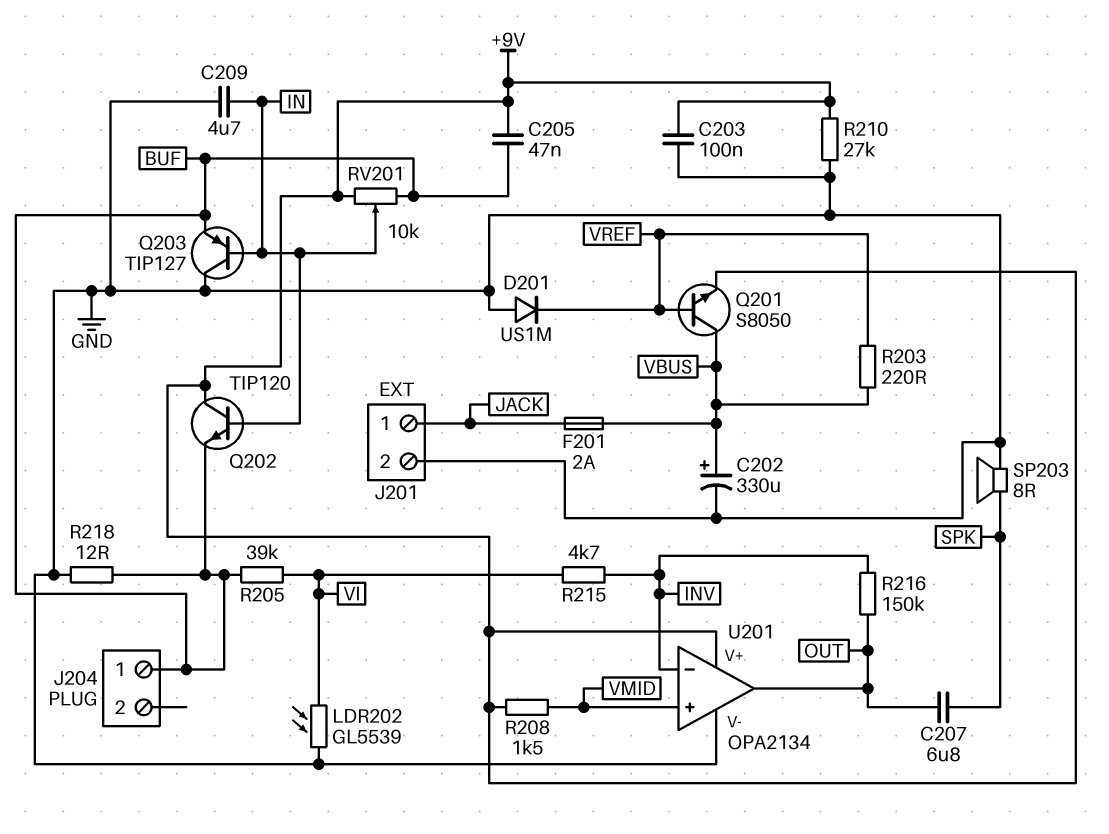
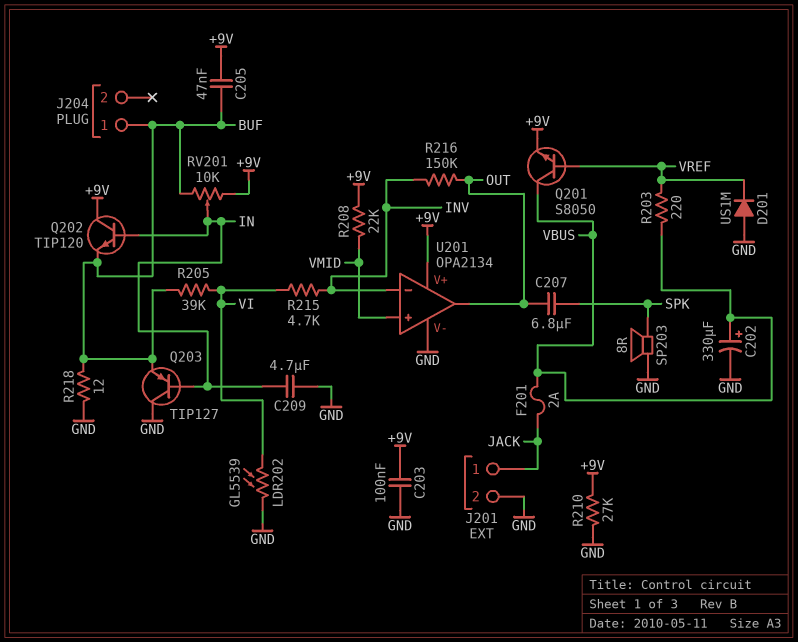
R208: 1.5k (+9V, VMID) -> 22k (+9V, VMID)

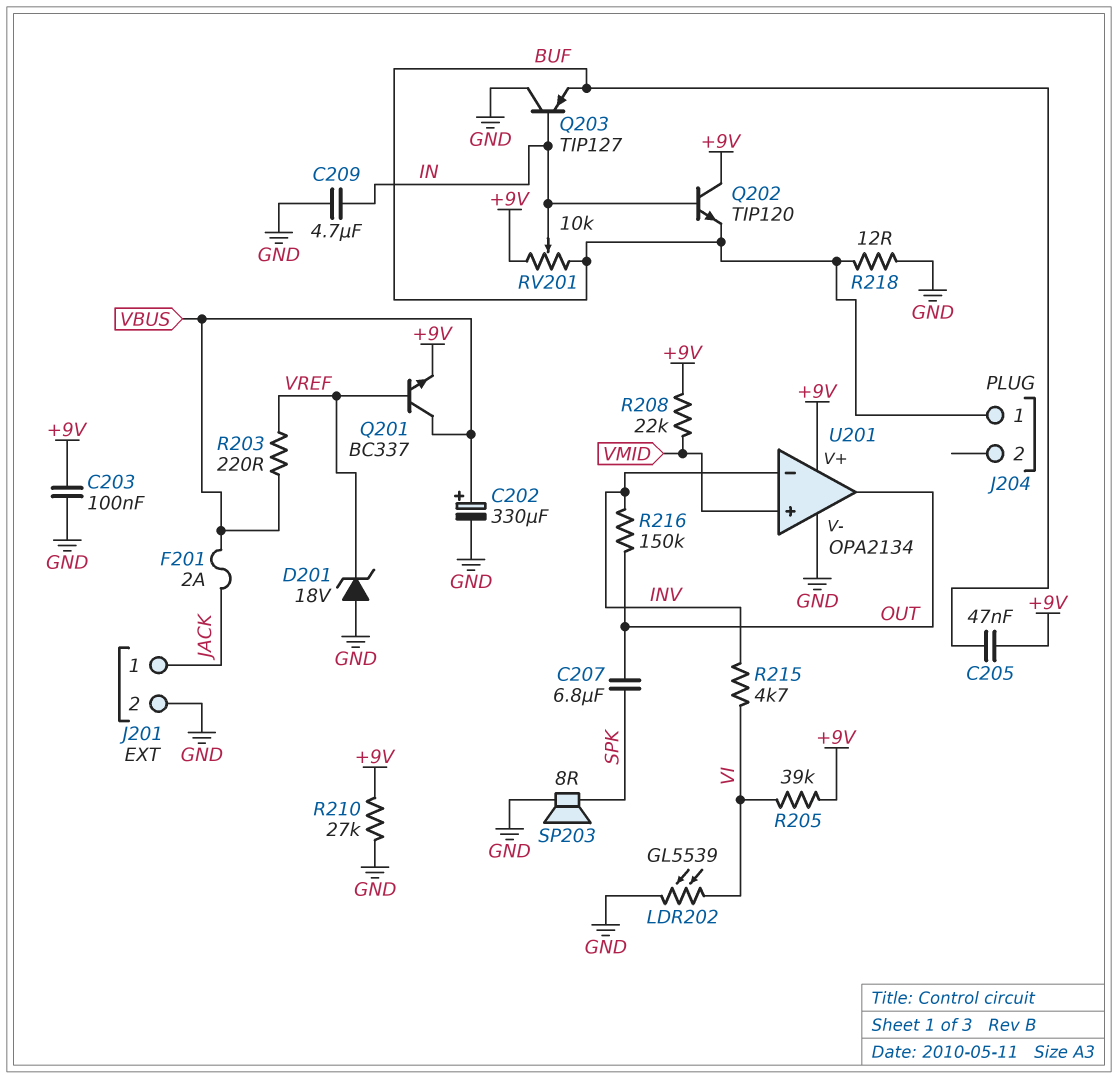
D201: diode US1M (A GND, K VREF) -> zener 18V (A GND, K VREF)
Q201: NPN S8050 (B VREF, C VBUS, E +9V) -> NPN BC337 (B VREF, C VBUS, E +9V)
R205: 39k (BUF, VI) -> 39k (+9V, VI)

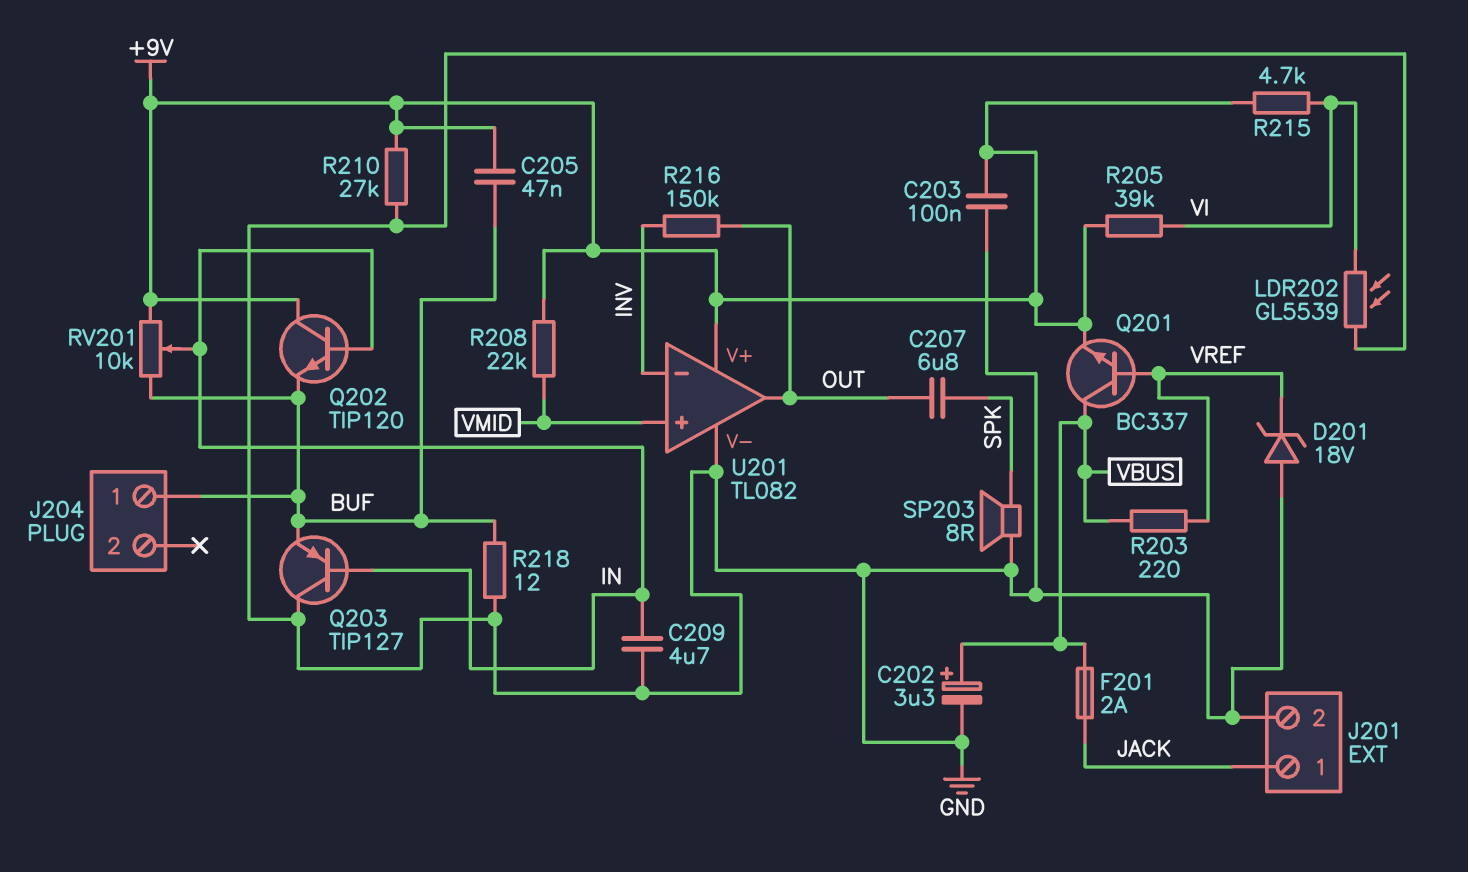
C202: 330uF (plus VBUS, minus GND) -> 3.3uF (plus VBUS, minus GND)
R215: 4.7k (INV, VI) -> 4.7k (+9V, VI)
U201: OPA2134 -> TL082

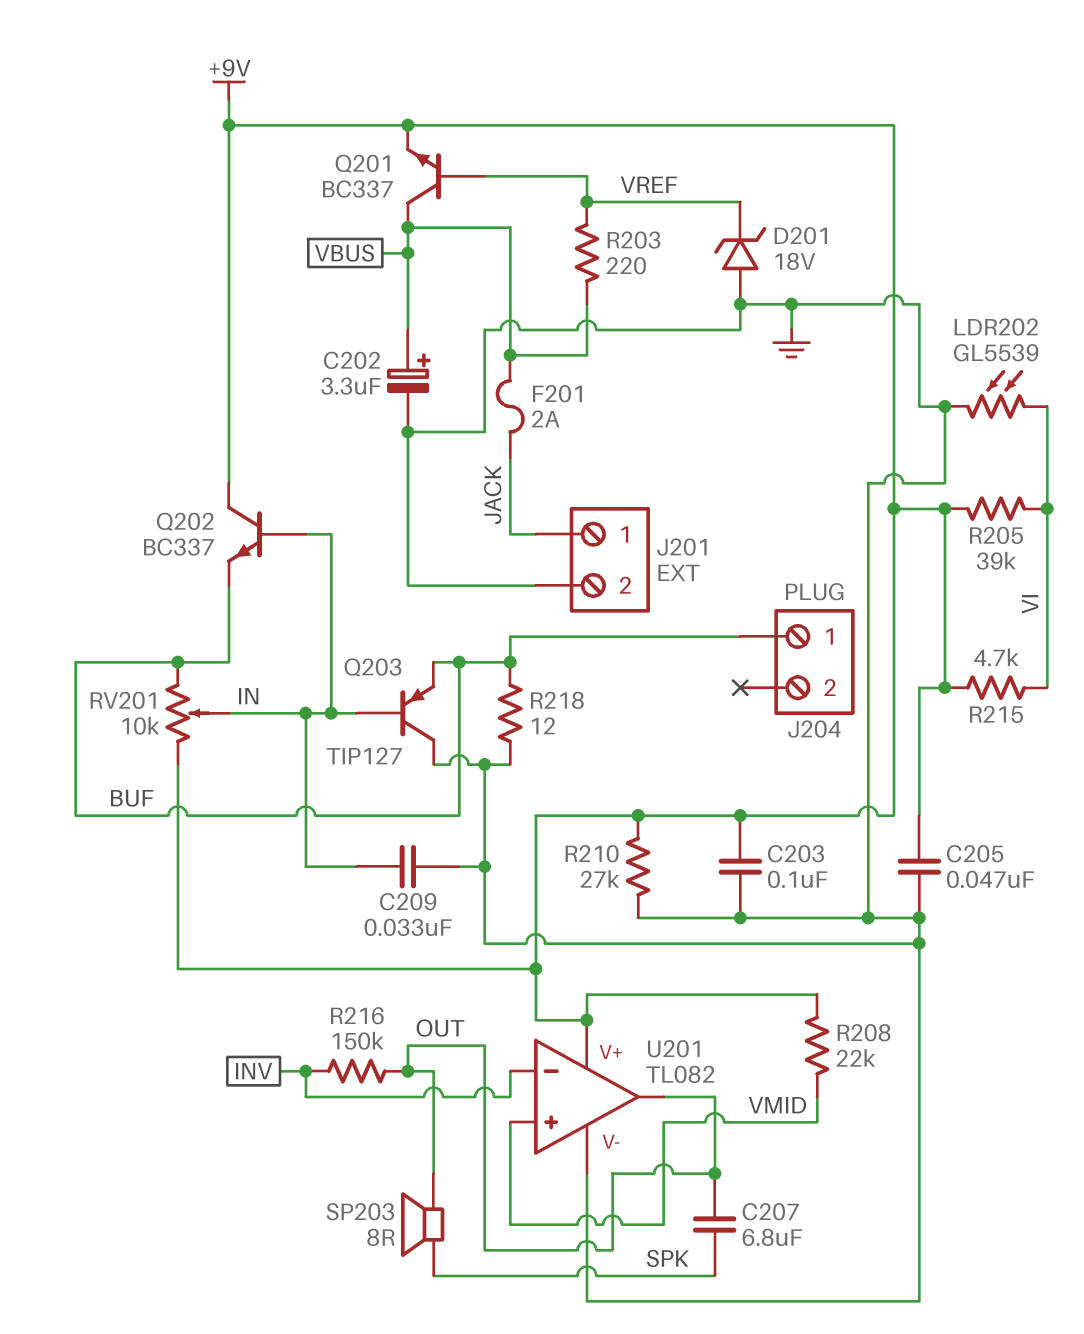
C205: 47nF (+9V, BUF) -> 47nF (+9V, GND)
C209: 4.7uF (GND, IN) -> 33nF (GND, IN)
Q202: NPN TIP120 (B IN, C +9V, E BUF) -> NPN BC337 (B IN, C +9V, E BUF)
SP203: speaker 8R (GND, SPK) -> speaker 8R (OUT, SPK)

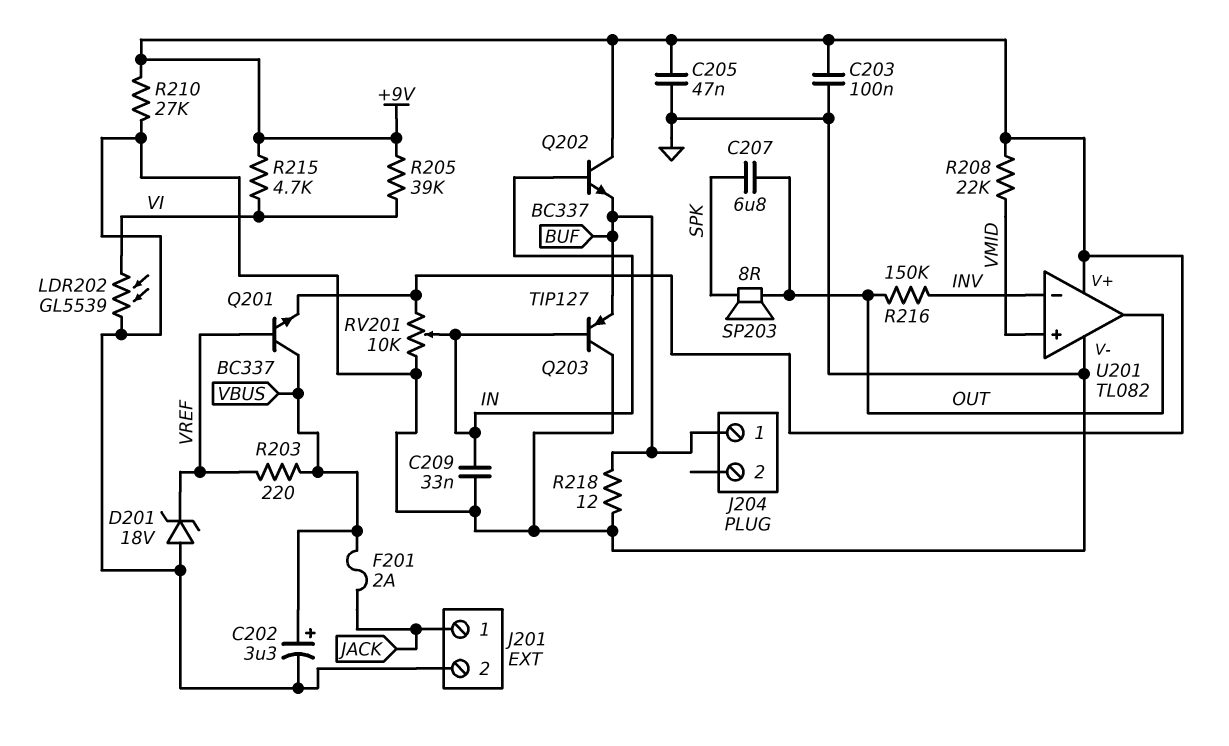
RV201: 10k (+9V, BUF, wiper IN) -> 10k (+9V, GND, wiper IN)

